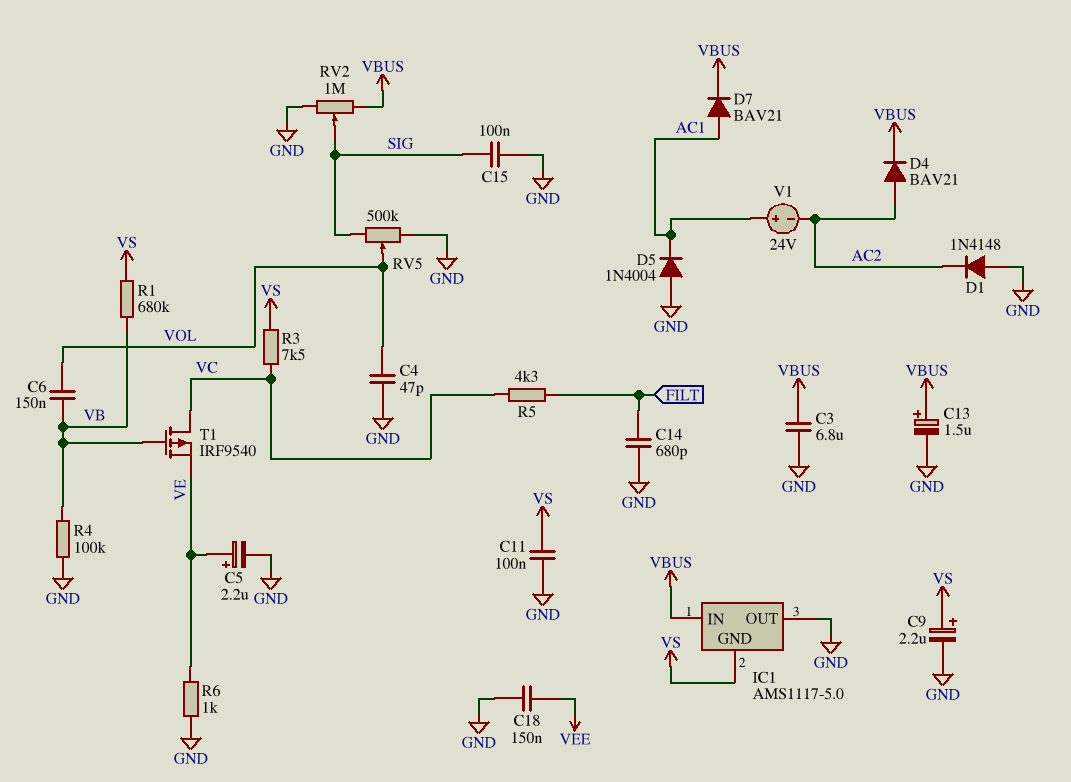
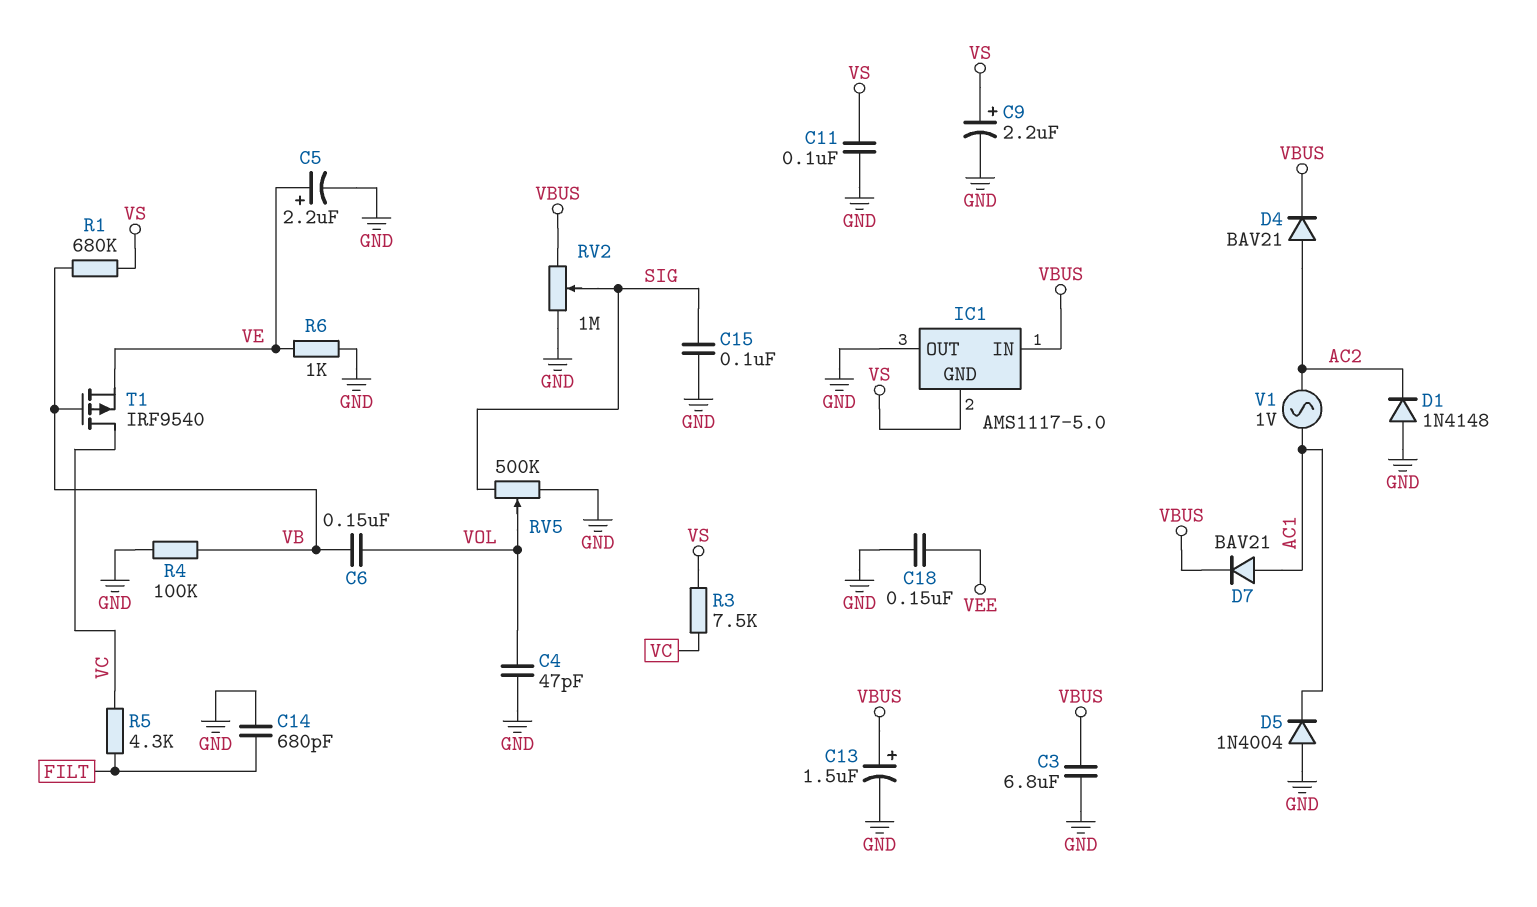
V1: 24V (plus AC1, minus AC2) -> AC 1V (AC1, AC2)

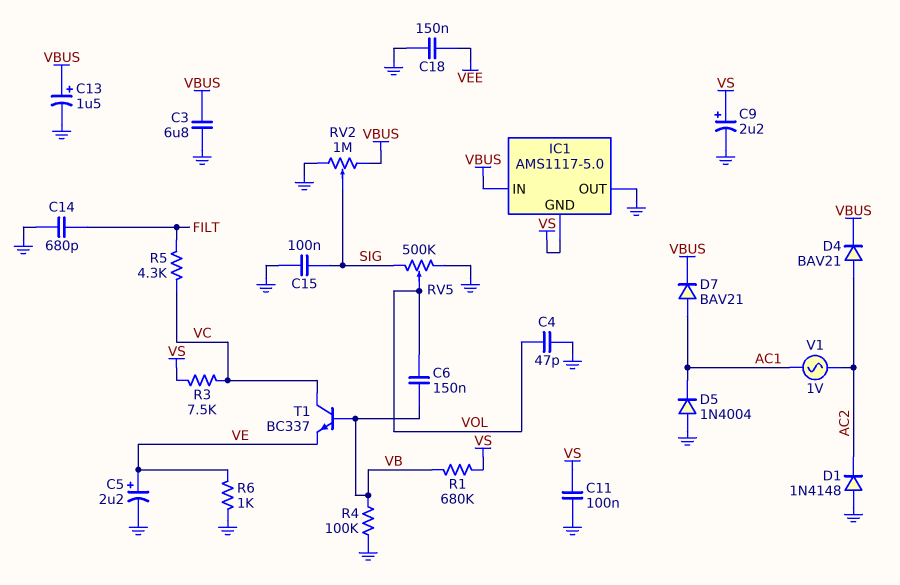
T1: PMOS IRF9540 (G VB, D VC, S VE) -> NPN BC337 (B VB, C VC, E VE)

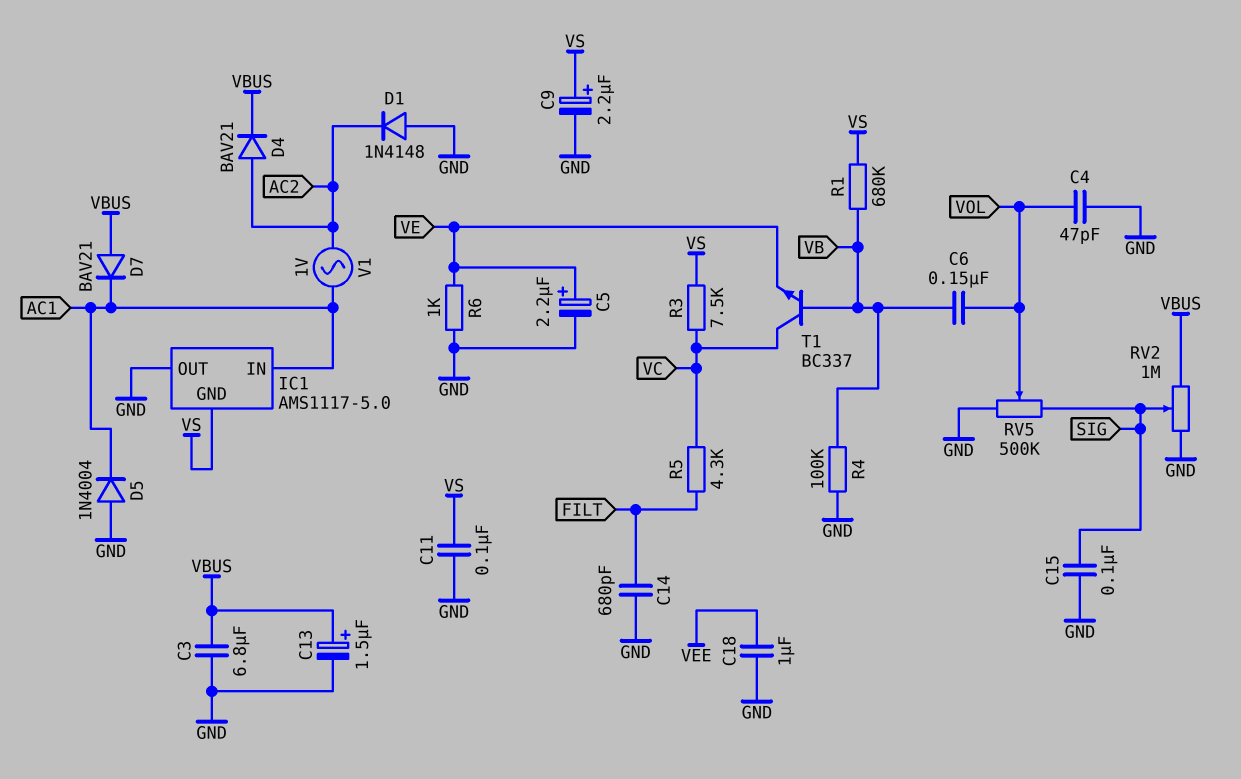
C18: 150nF (GND, VEE) -> 1uF (GND, VEE)
D7: diode BAV21 (A AC1, K VBUS) -> diode BAV21 (A VBUS, K AC1)
IC1 pin IN: VBUS -> AC1

